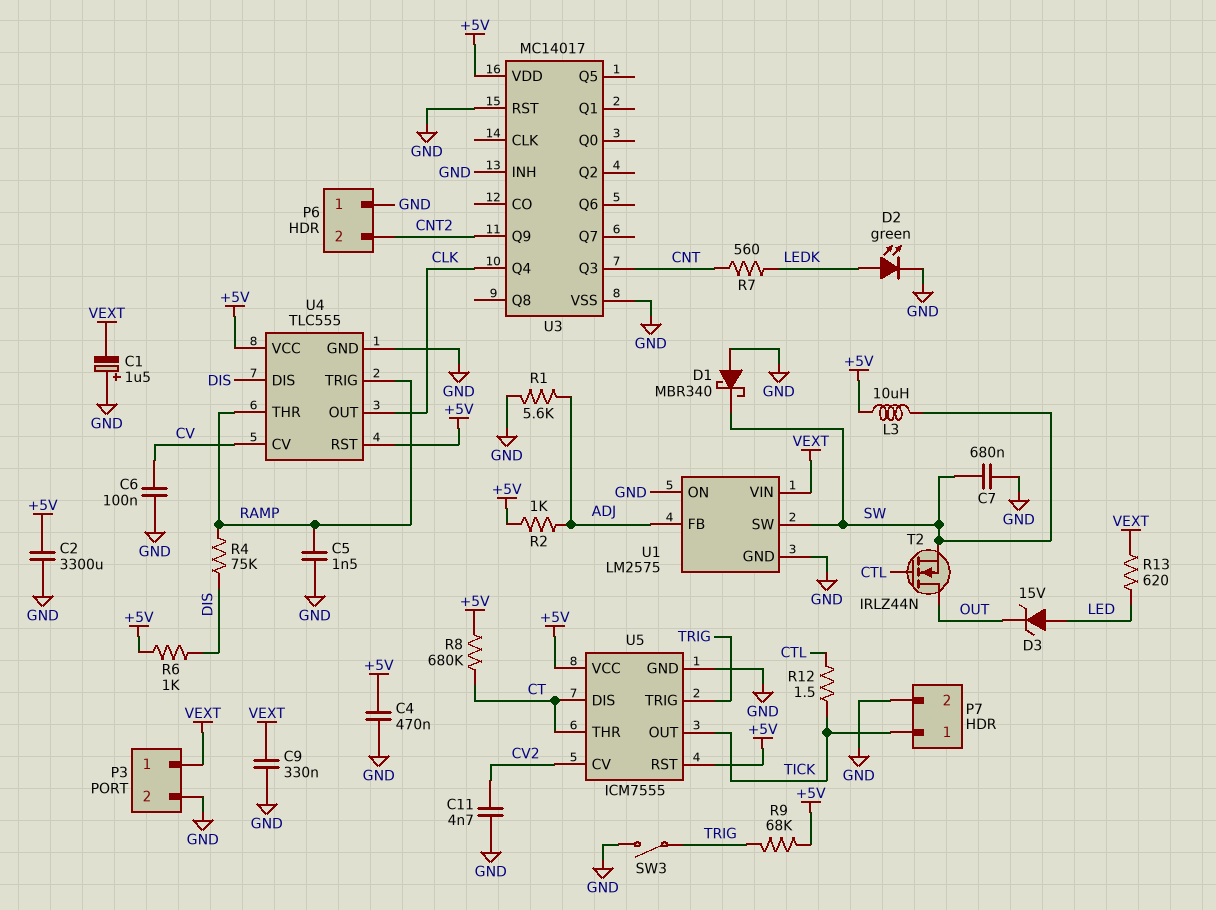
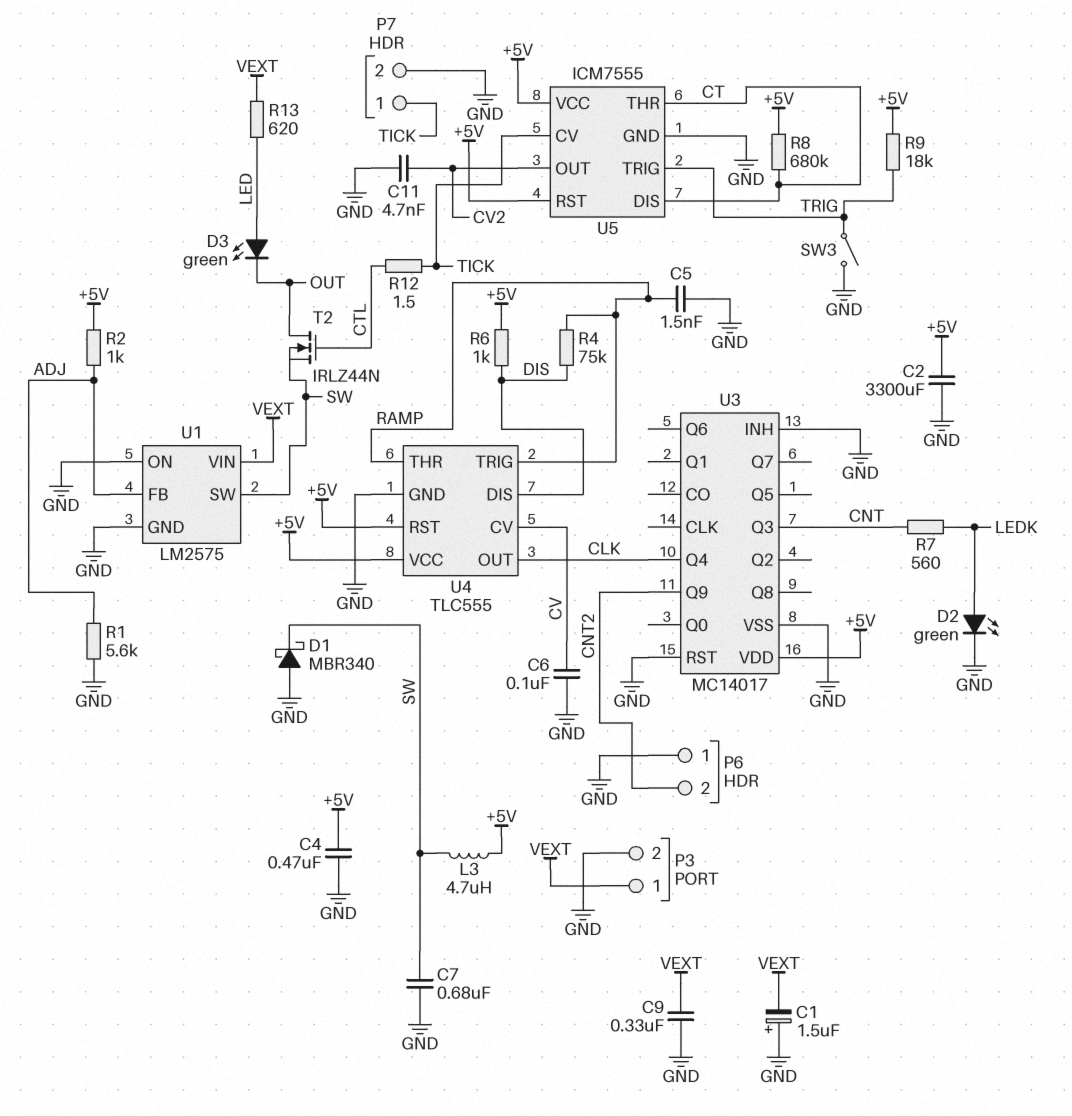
D3: zener 15V (A LED, K OUT) -> LED green (A LED, K OUT)
L3: 10uH (+5V, SW) -> 4.7uH (+5V, SW)
R9: 68k (+5V, TRIG) -> 18k (+5V, TRIG)
U5 pin CV: CV2 -> TICK
U5 pin OUT: TICK -> CV2

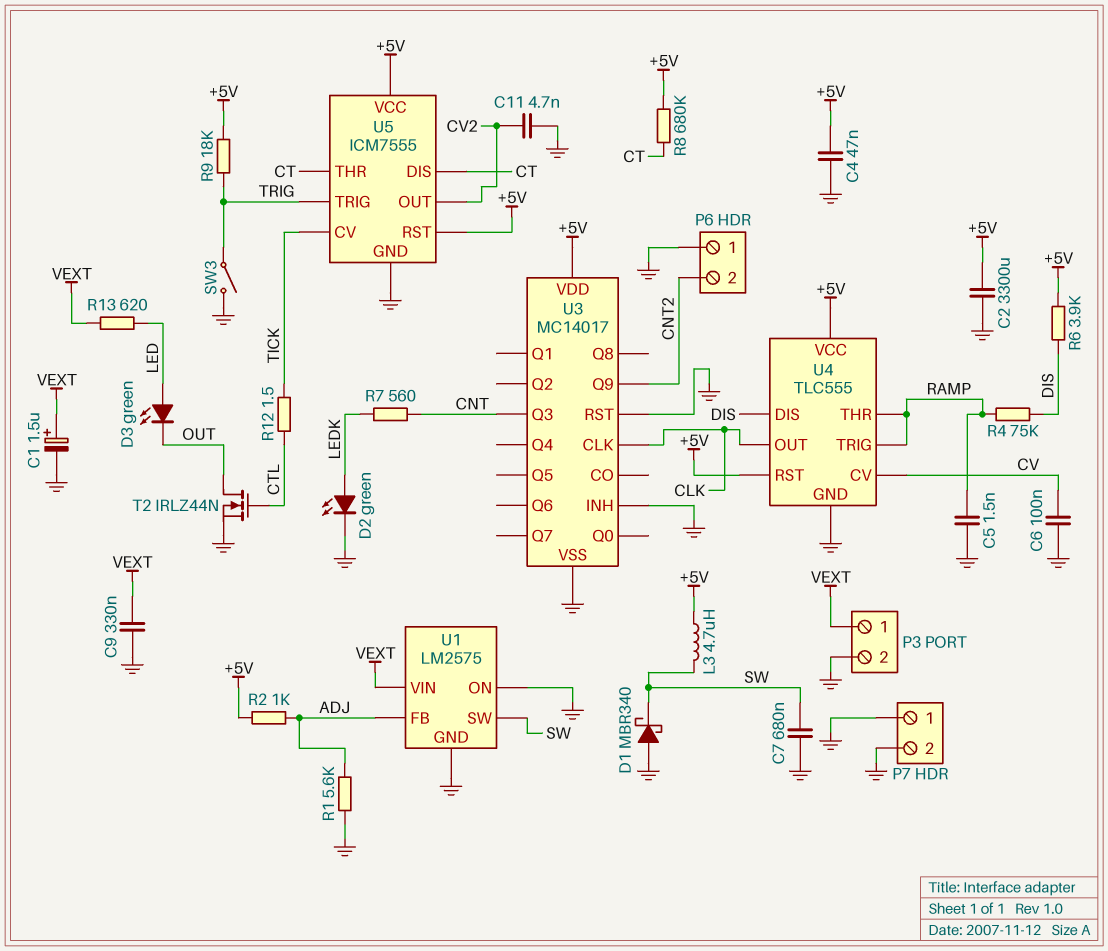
C1: 1.5uF (plus GND, minus VEXT) -> 1.5uF (plus VEXT, minus GND)
C4: 470nF (+5V, GND) -> 47nF (+5V, GND)
P7 pin 1: TICK -> GND
R6: 1k (+5V, DIS) -> 3.9k (+5V, DIS)
T2: NMOS IRLZ44N (G CTL, D OUT, S SW) -> NMOS IRLZ44N (G CTL, D OUT, S GND)
U3 pin CLK: none -> CLK
U3 pin Q4: CLK -> none

